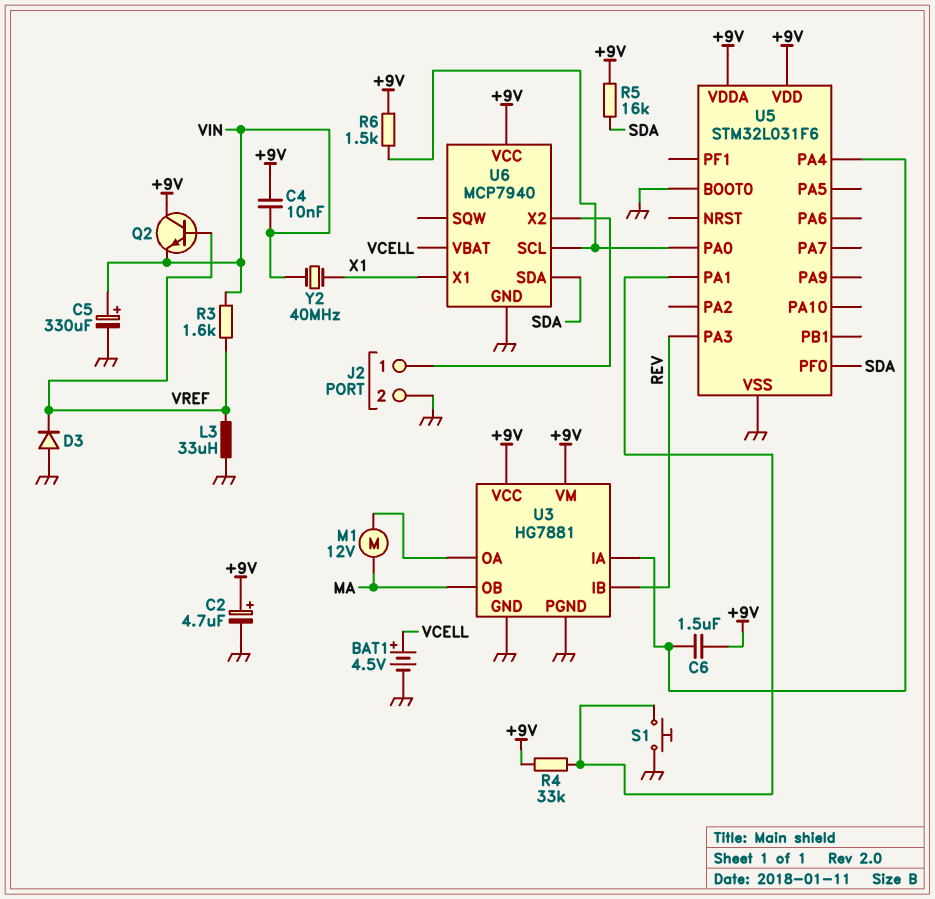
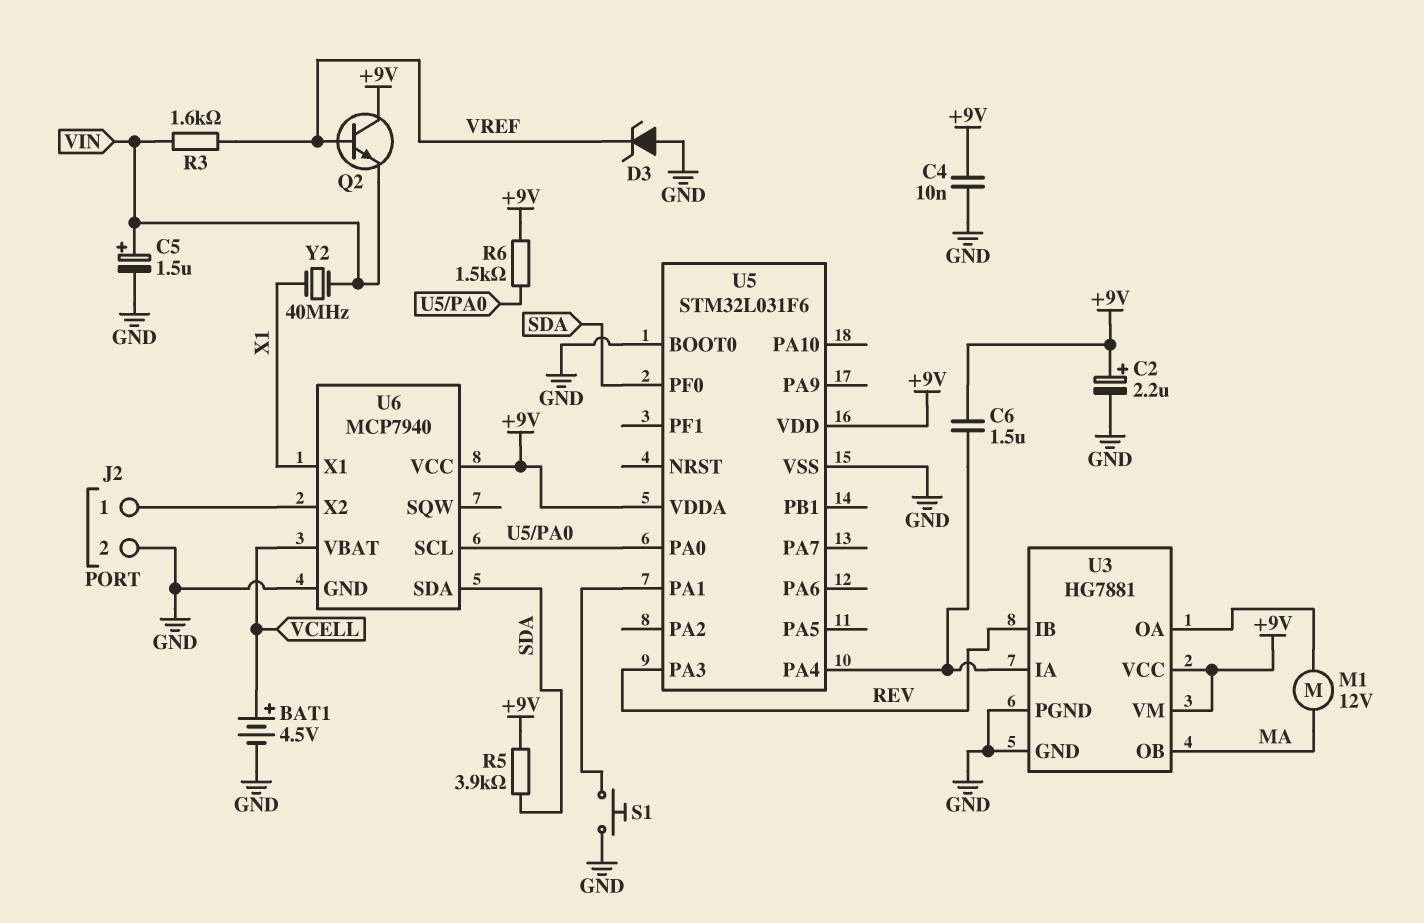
C2: 4.7uF (plus +9V, minus GND) -> 2.2uF (plus +9V, minus GND)
C4: 10nF (+9V, VIN) -> 10nF (+9V, GND)
C5: 330uF (plus VIN, minus GND) -> 1.5uF (plus VIN, minus GND)
D3: diode (A GND, K VREF) -> zener (A GND, K VREF)
L3: 33uH (GND, VREF) -> none
R4: 33k (+9V, U5/PA1) -> none
R5: 16k (+9V, SDA) -> 3.9k (+9V, SDA)

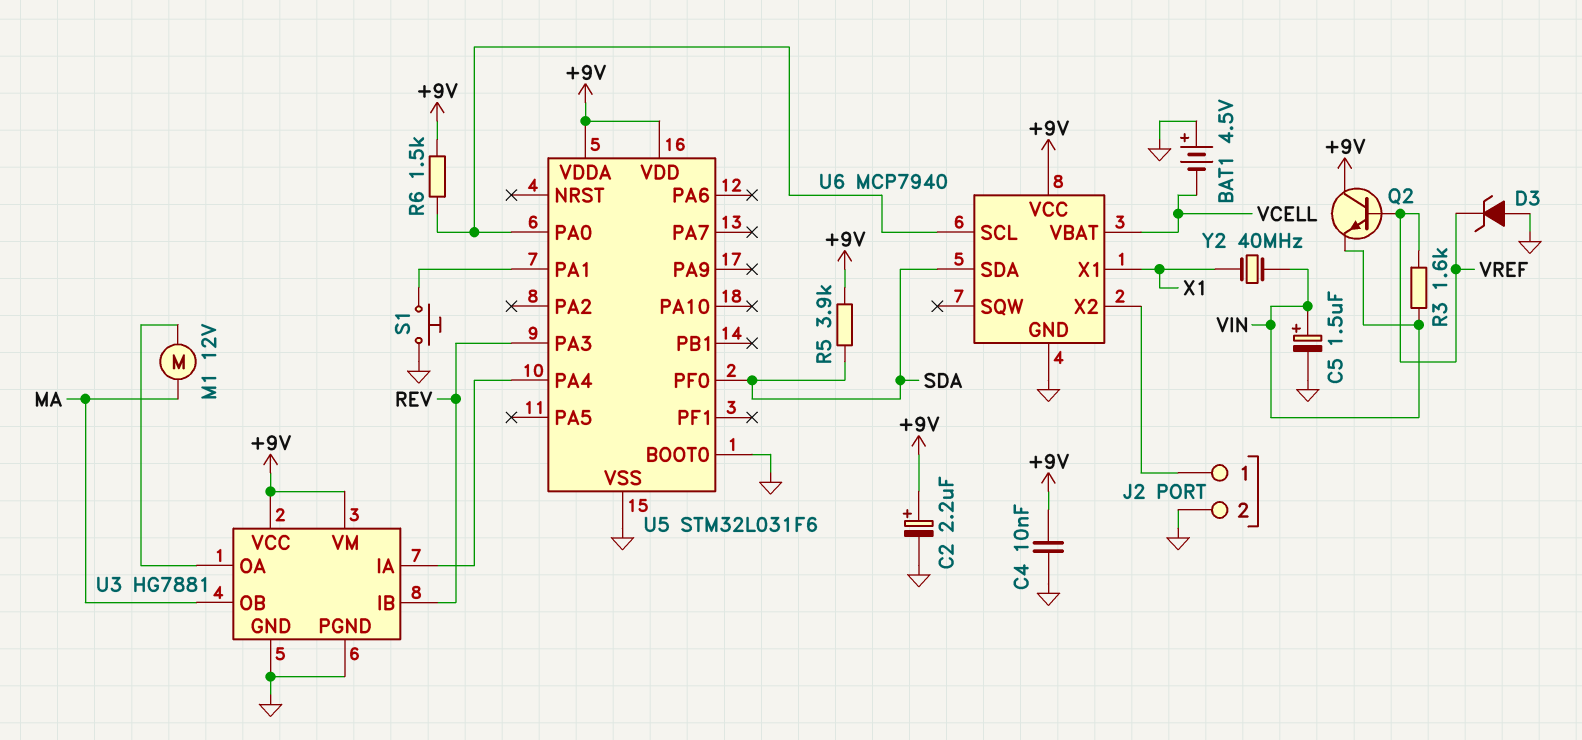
BAT1: 4.5V (plus VCELL, minus GND) -> 4.5V (plus GND, minus VCELL)
C6: 1.5uF (+9V, U3/IA) -> none

